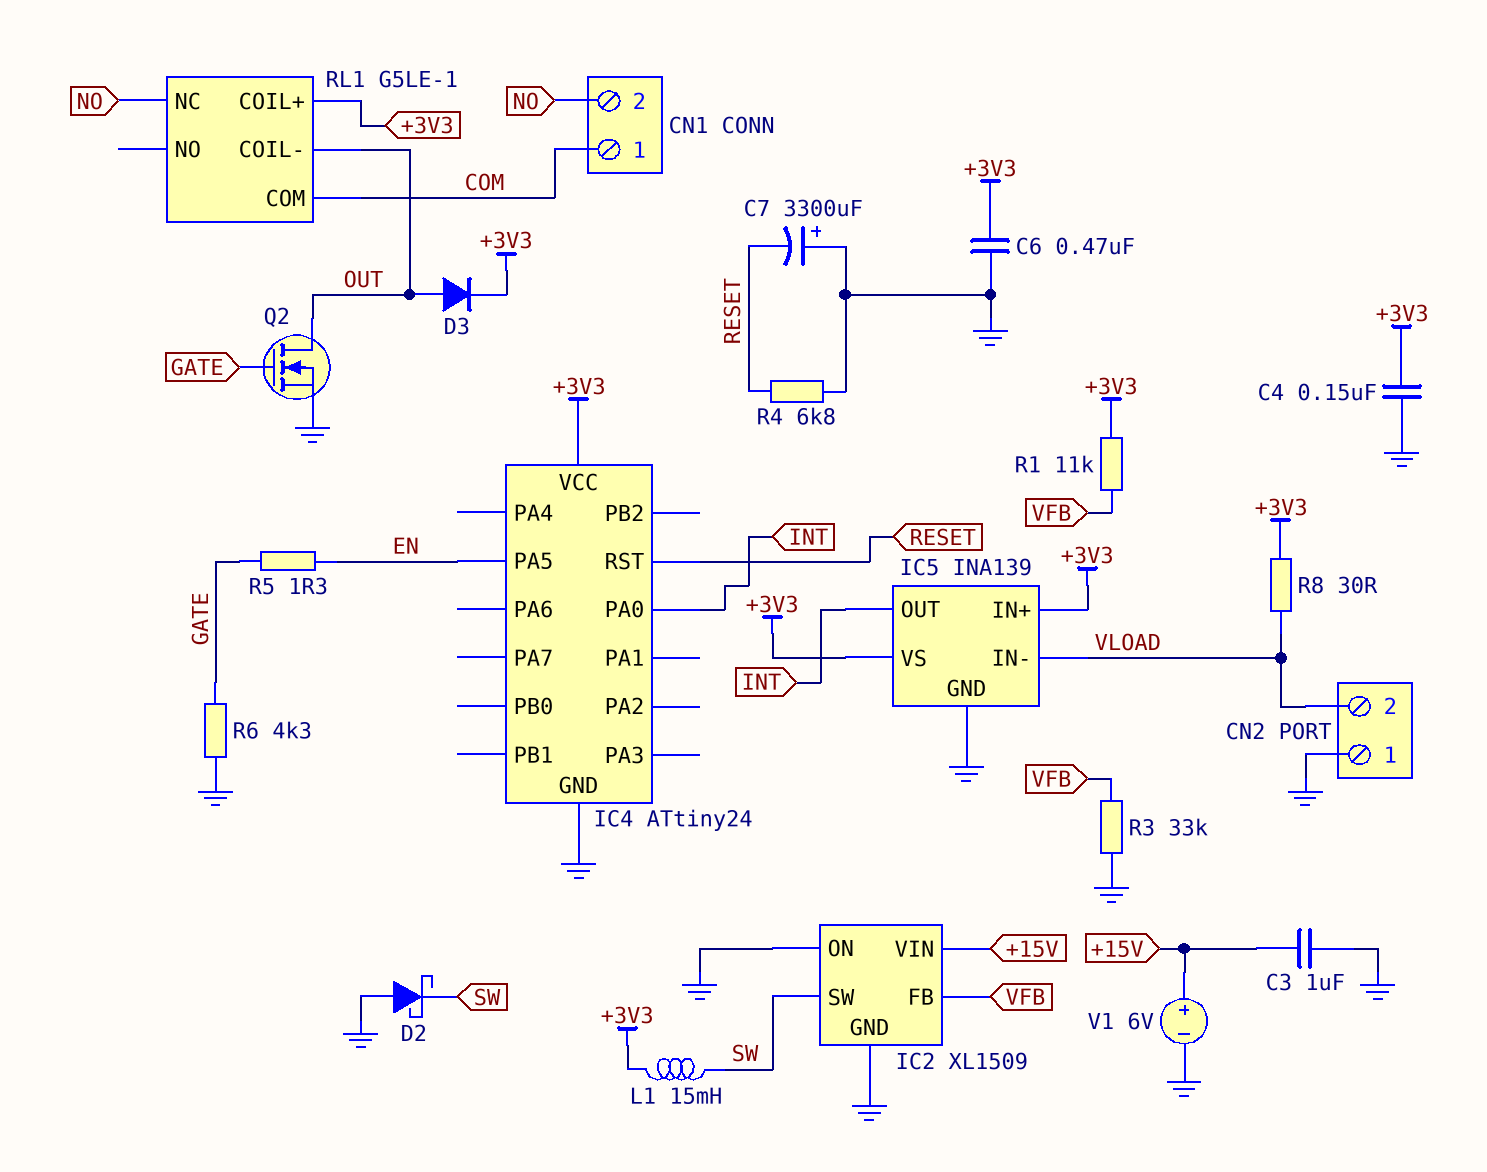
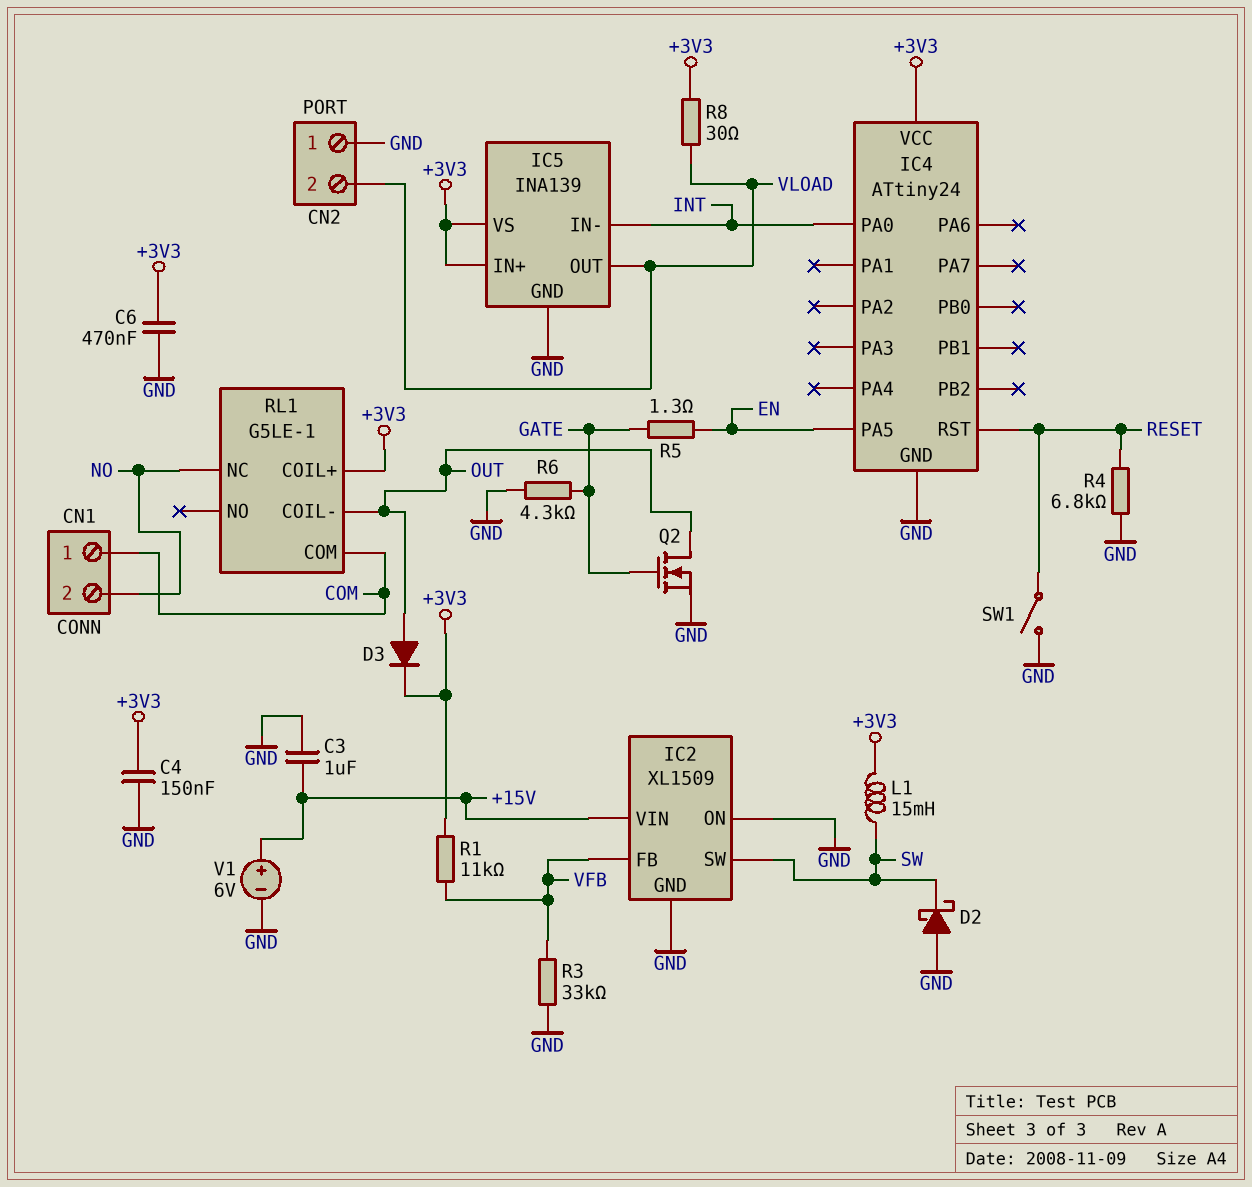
C7: 3300uF (plus GND, minus RESET) -> none
IC5 pin IN-: VLOAD -> INT
IC5 pin OUT: INT -> VLOAD
SW1: none -> switch (GND, RESET)

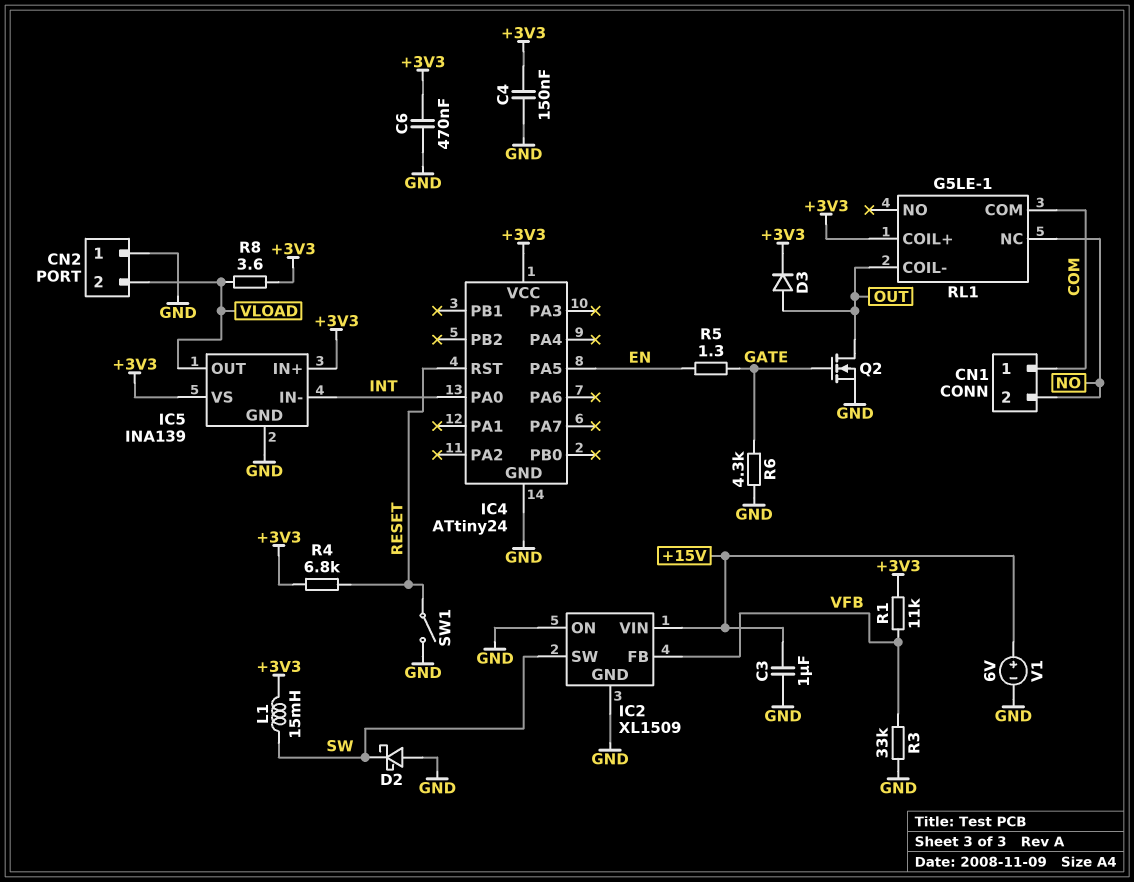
R4: 6.8k (GND, RESET) -> 6.8k (+3V3, RESET)
R8: 30 (+3V3, VLOAD) -> 3.6 (+3V3, VLOAD)

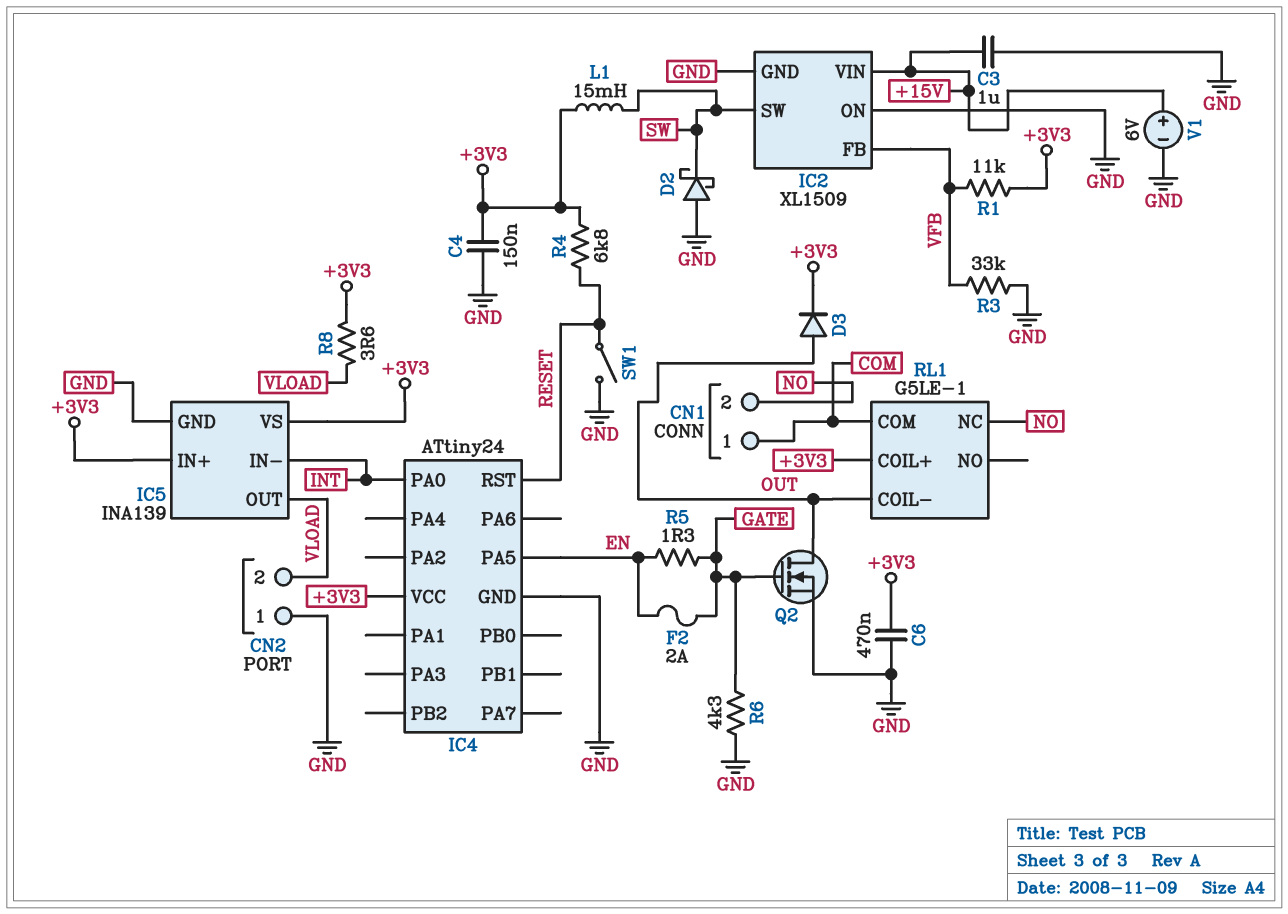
F2: none -> 2A (EN, GATE)

